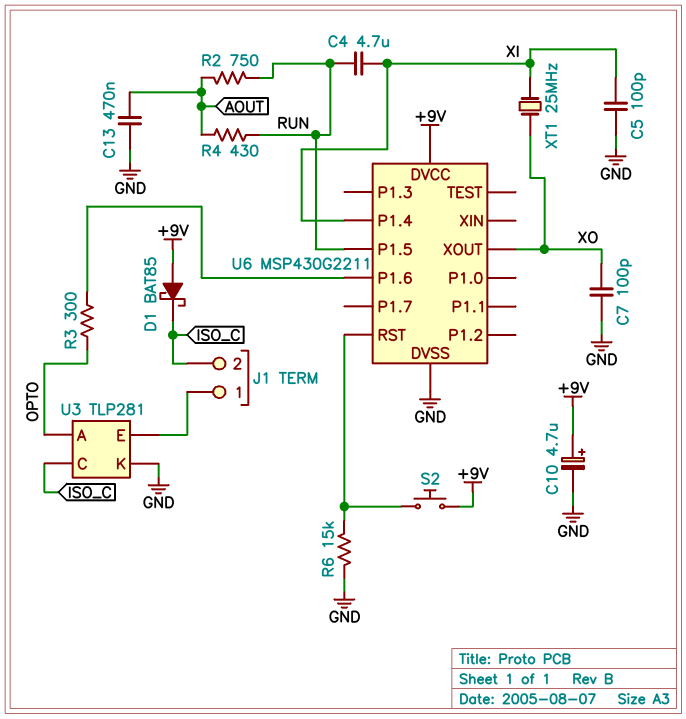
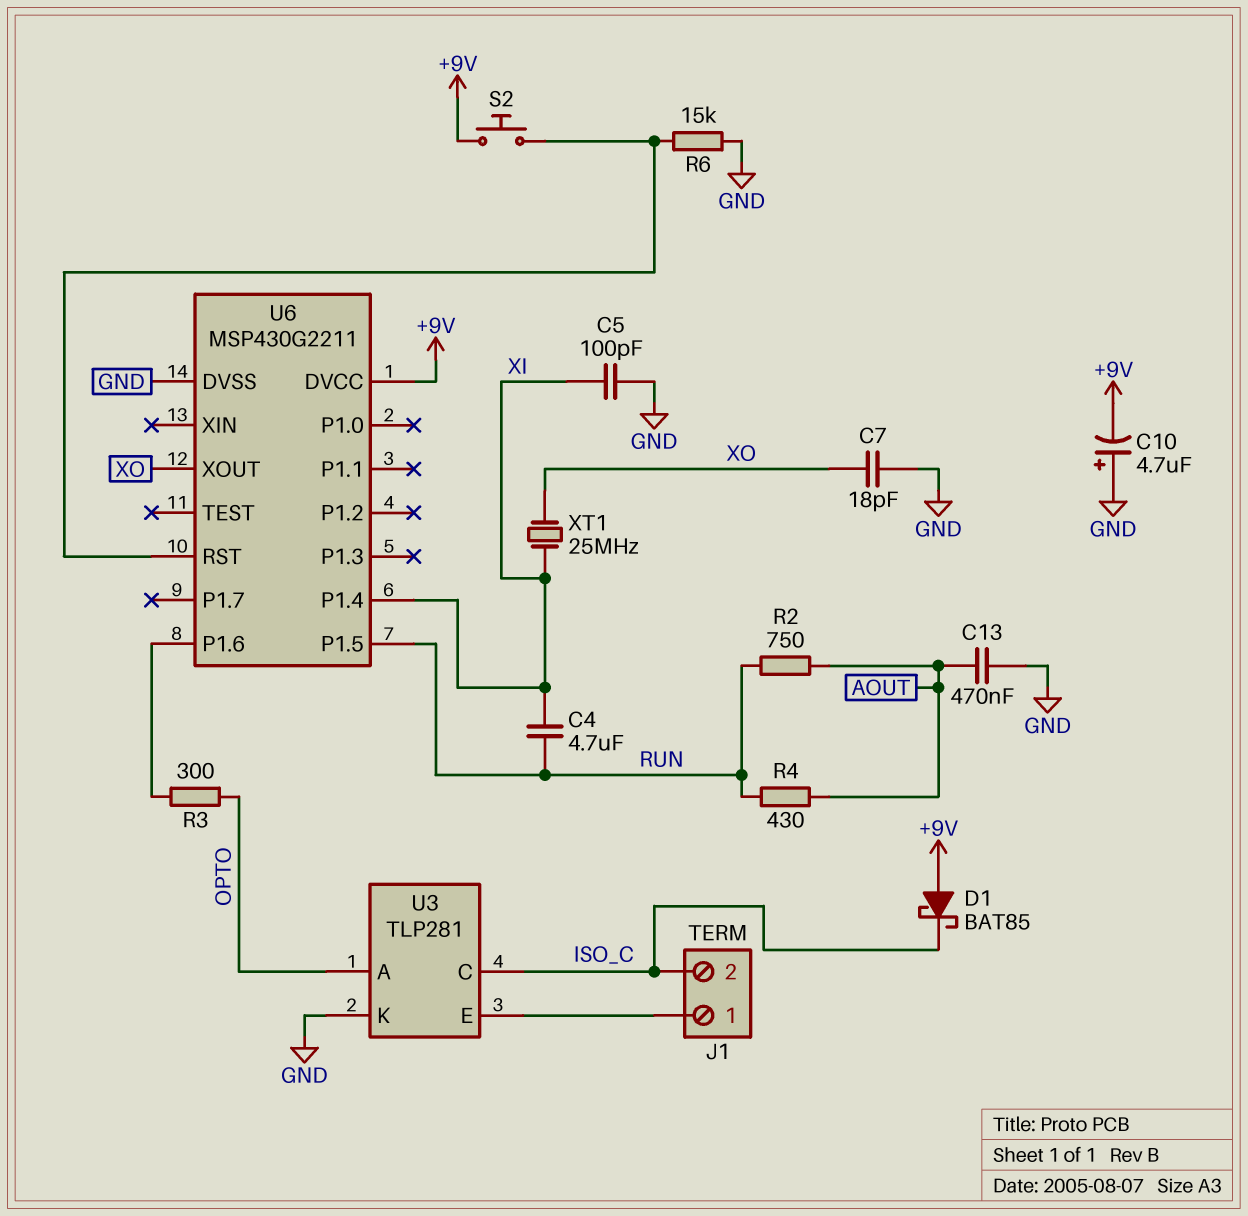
C7: 100pF (GND, XO) -> 18pF (GND, XO)
C10: 4.7uF (plus +9V, minus GND) -> 4.7uF (plus GND, minus +9V)

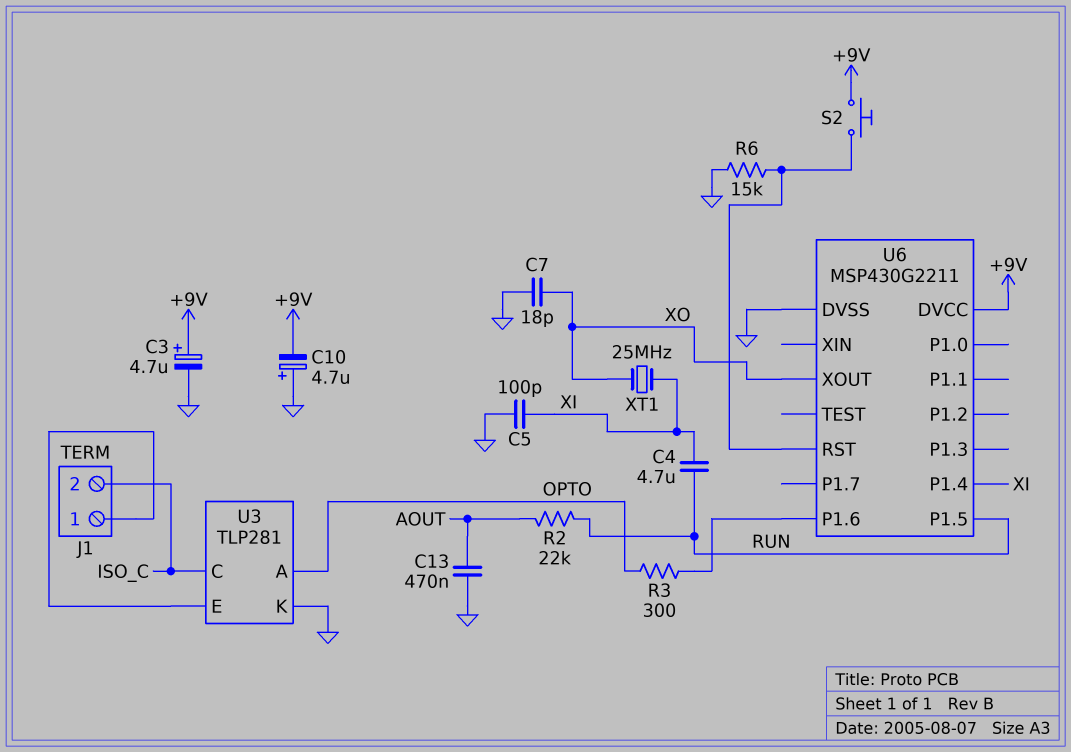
C3: none -> 4.7uF (plus +9V, minus GND)
D1: schottky BAT85 (A +9V, K ISO_C) -> none
R2: 750 (AOUT, RUN) -> 22k (AOUT, RUN)
R4: 430 (AOUT, RUN) -> none

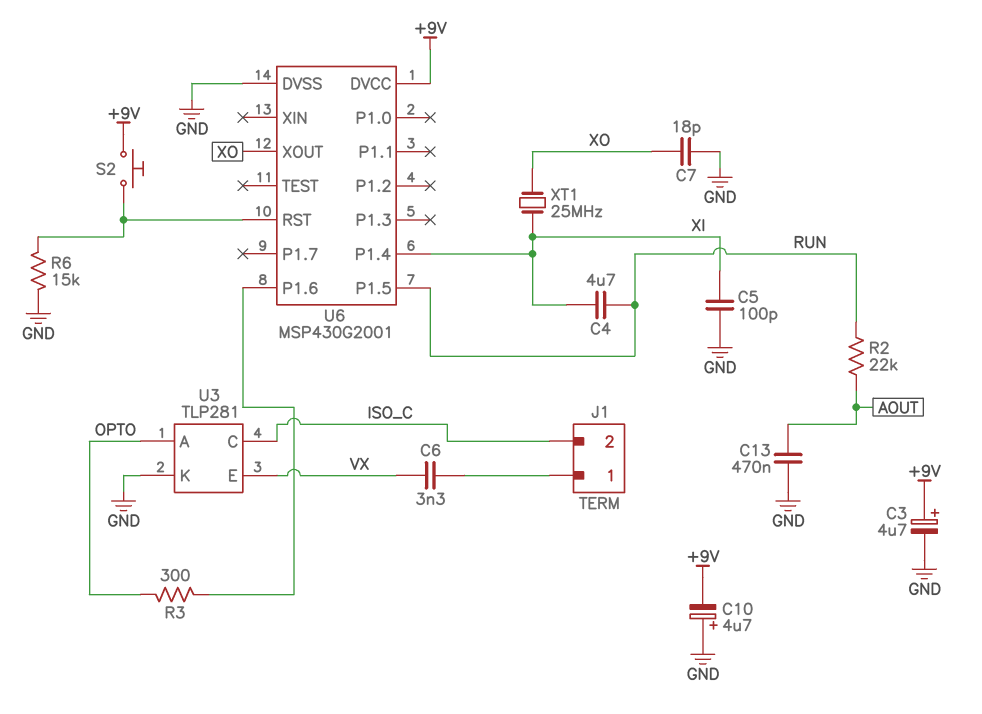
C6: none -> 3.3nF (J1/1, VX)
U3 pin E: J1/1 -> VX
U6: MSP430G2211 -> MSP430G2001

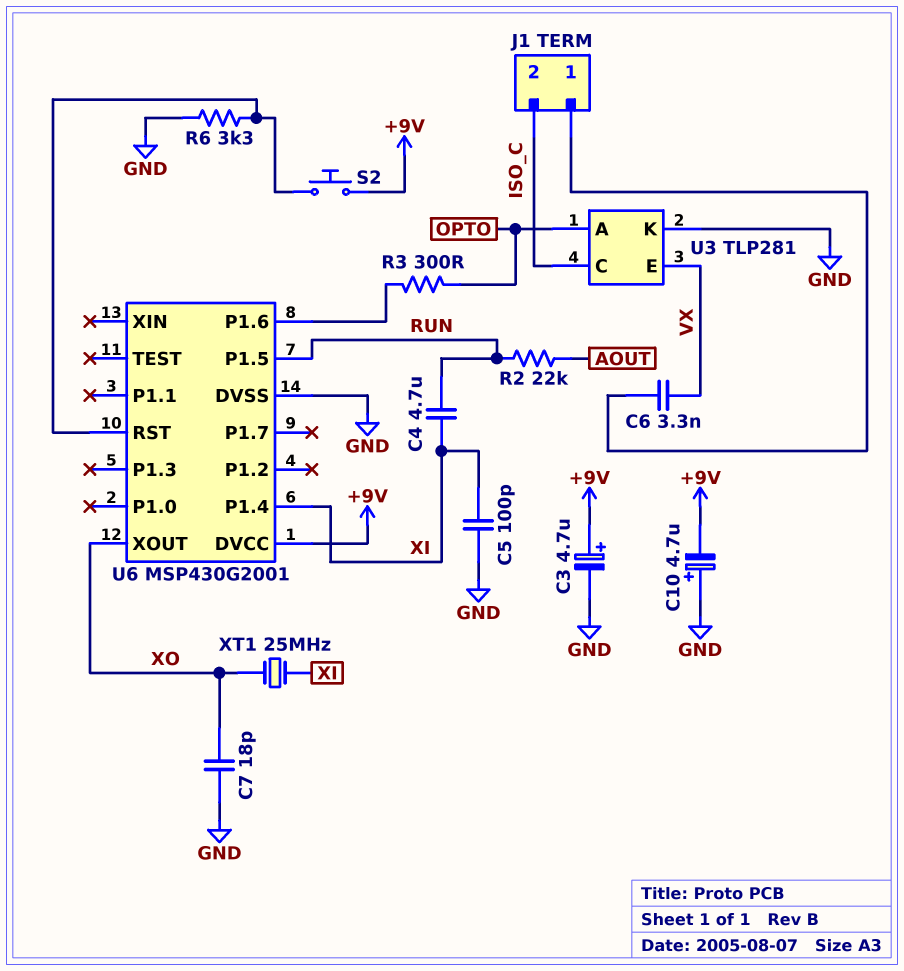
C13: 470nF (AOUT, GND) -> none
R6: 15k (GND, U6/RST) -> 3.3k (GND, U6/RST)

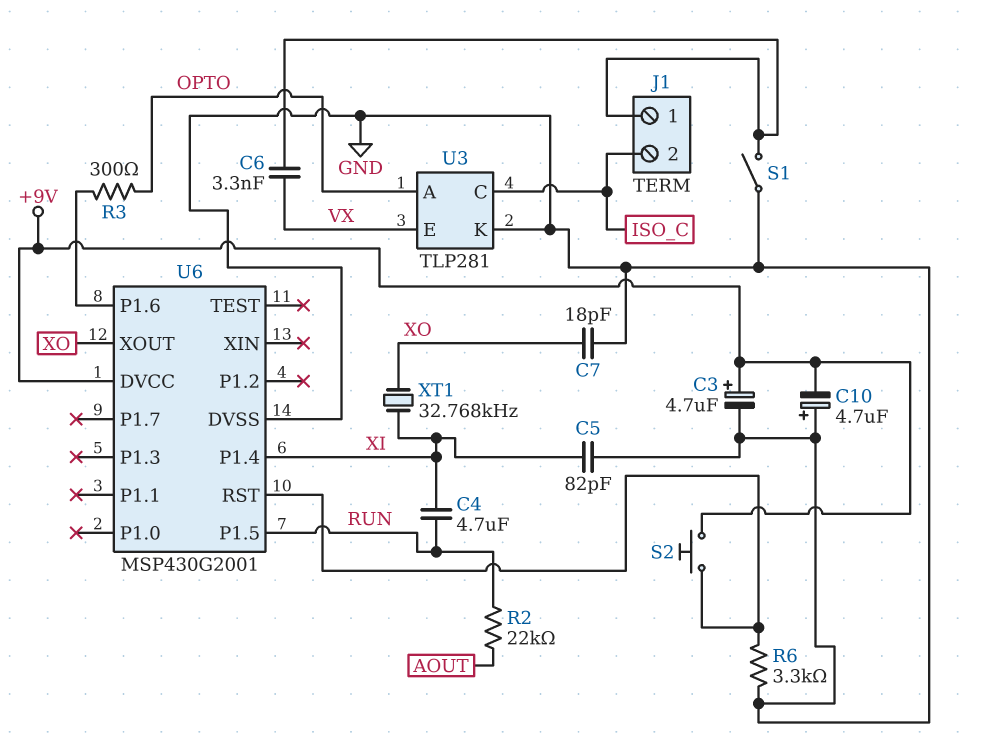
C5: 100pF (GND, XI) -> 82pF (GND, XI)
S1: none -> switch (GND, J1/1)
XT1: 25MHz (XI, XO) -> 32.768kHz (XI, XO)

